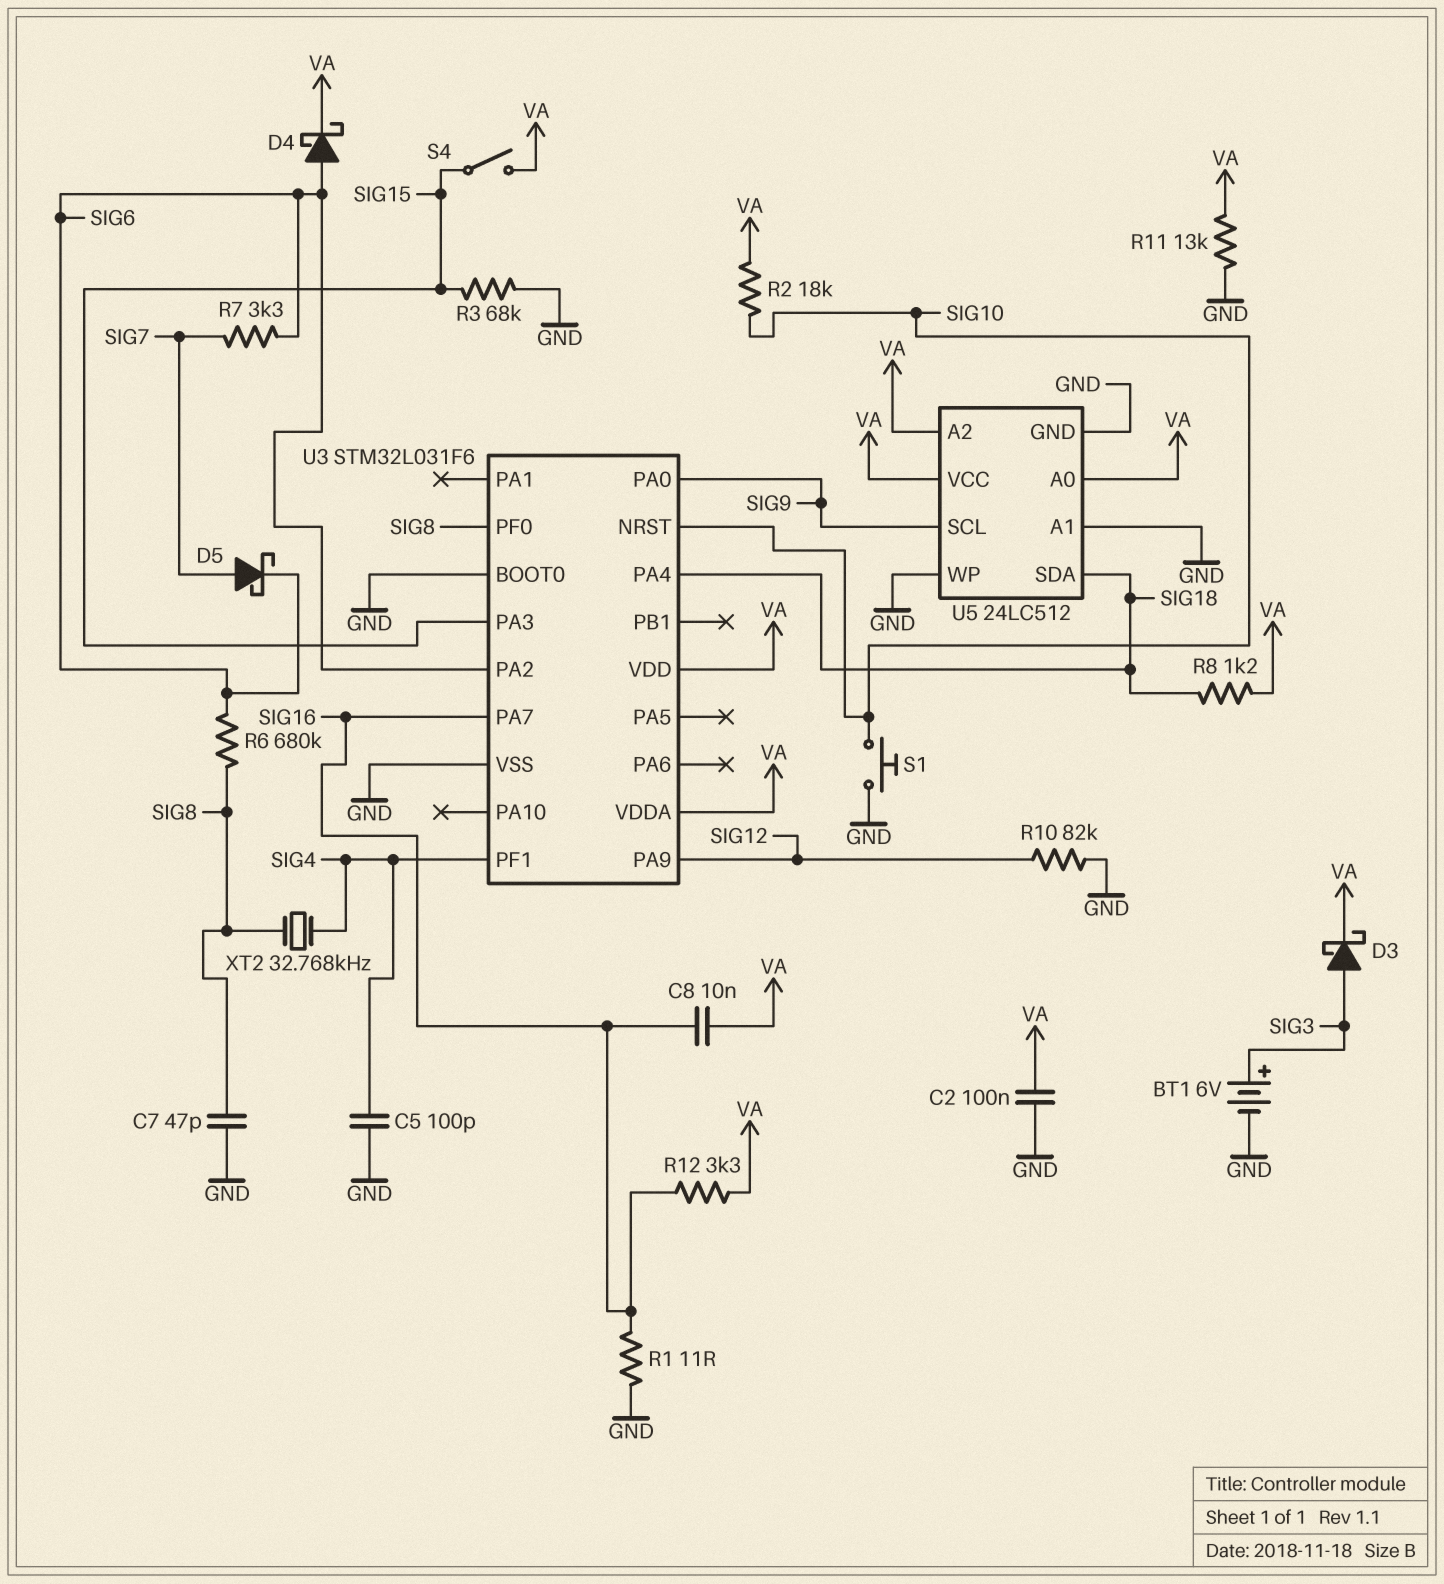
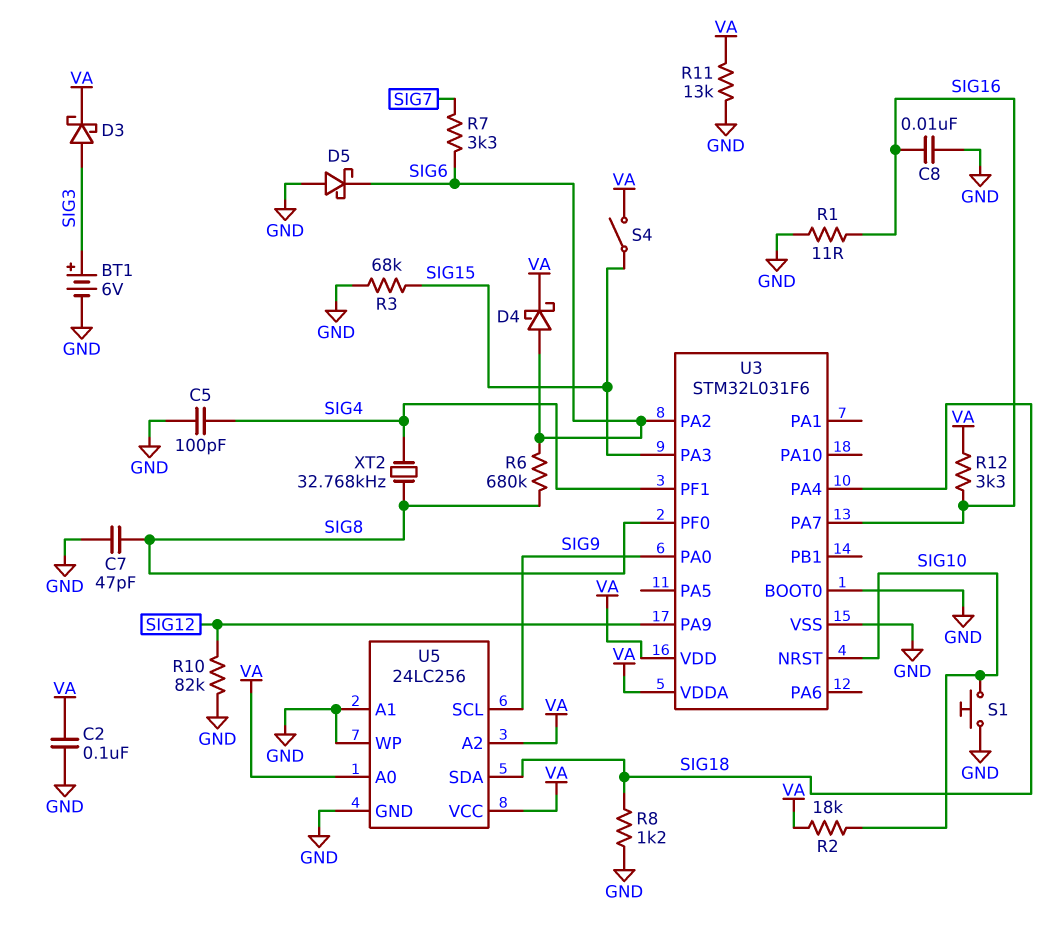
C8: 10nF (SIG16, VA) -> 10nF (GND, SIG16)
D5: schottky (A SIG7, K SIG6) -> schottky (A GND, K SIG6)
R8: 1.2k (SIG18, VA) -> 1.2k (GND, SIG18)
U5: 24LC512 -> 24LC256

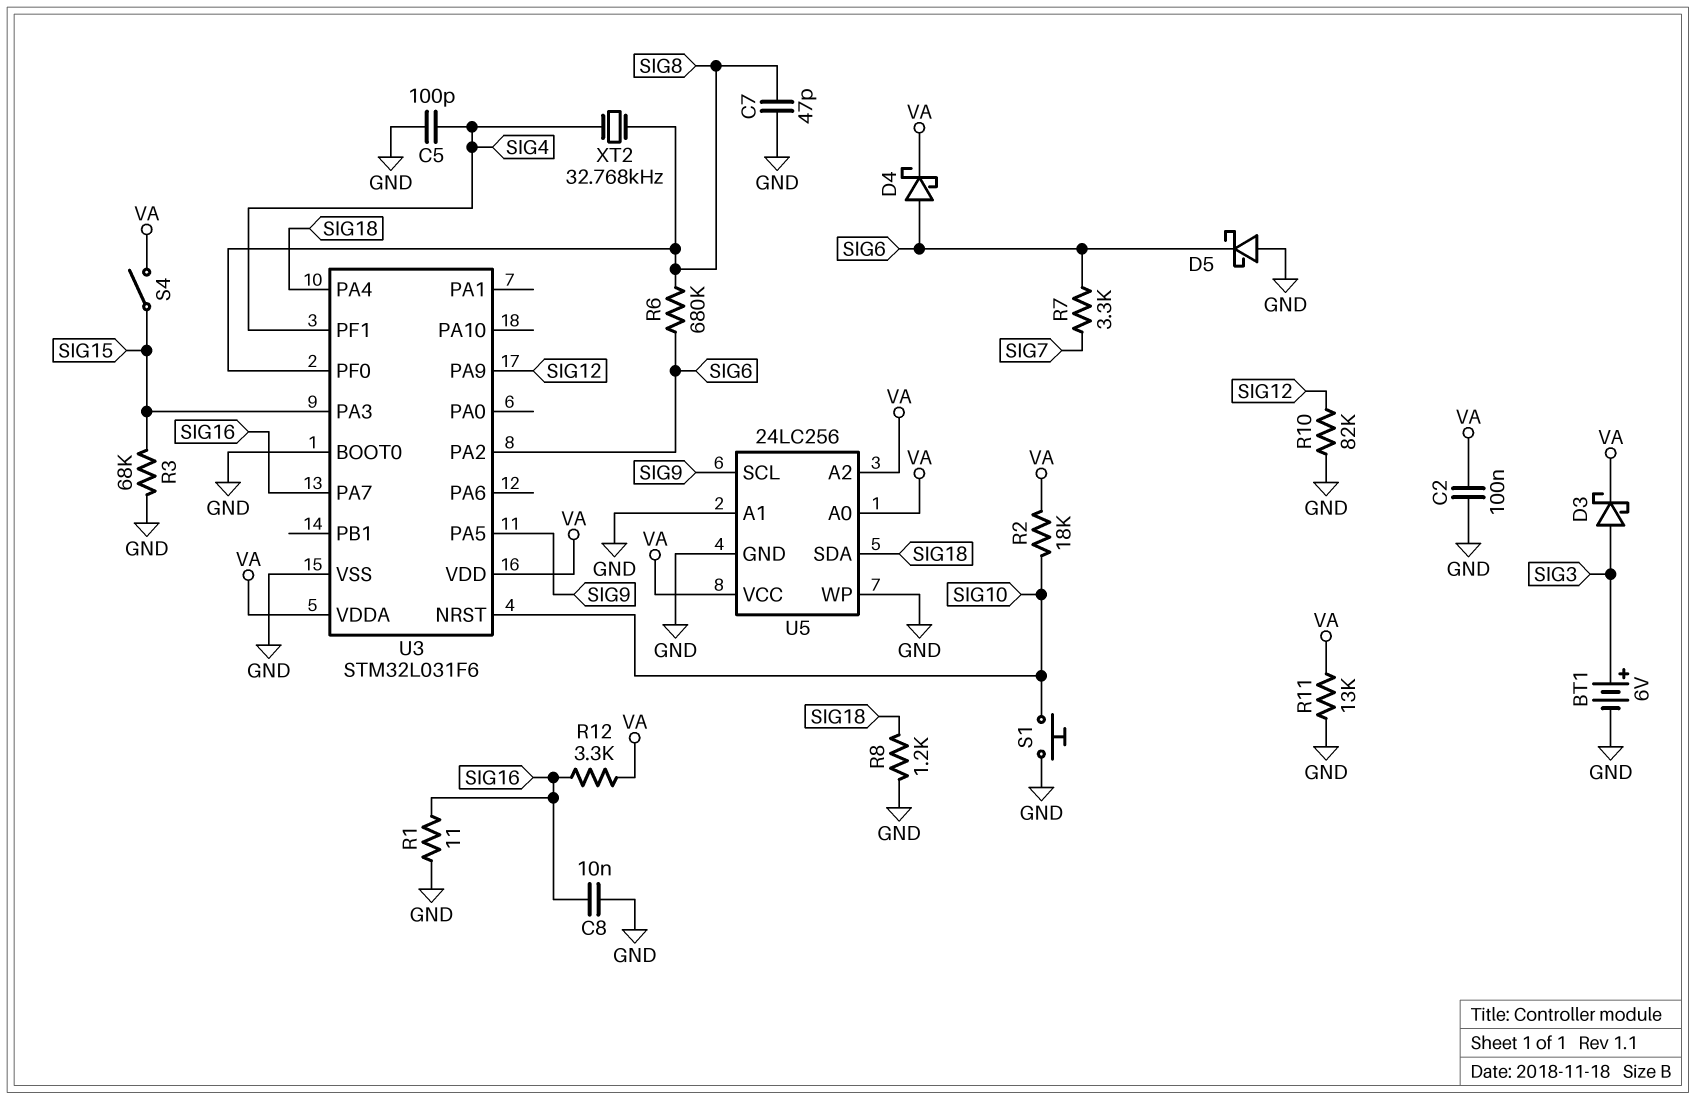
U3 pin PA0: SIG9 -> none
U3 pin PA5: none -> SIG9

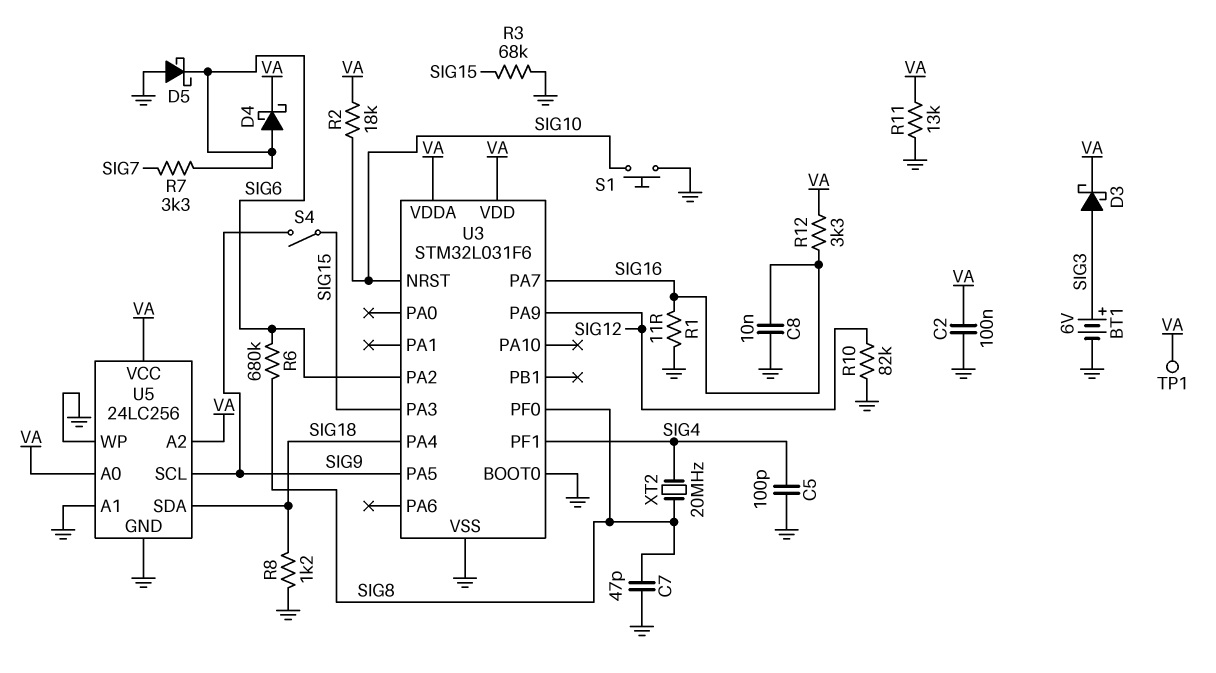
S4: switch (SIG15, VA) -> switch (SIG9, SIG15)
TP1: none -> test point (VA)
XT2: 32.768kHz (SIG4, SIG8) -> 20MHz (SIG4, SIG8)

